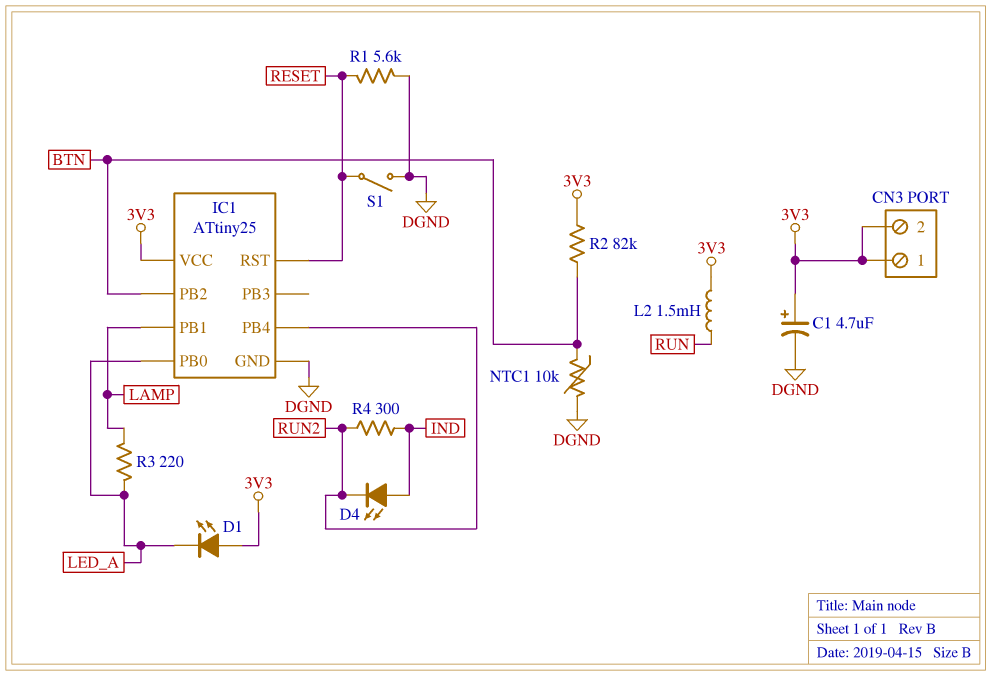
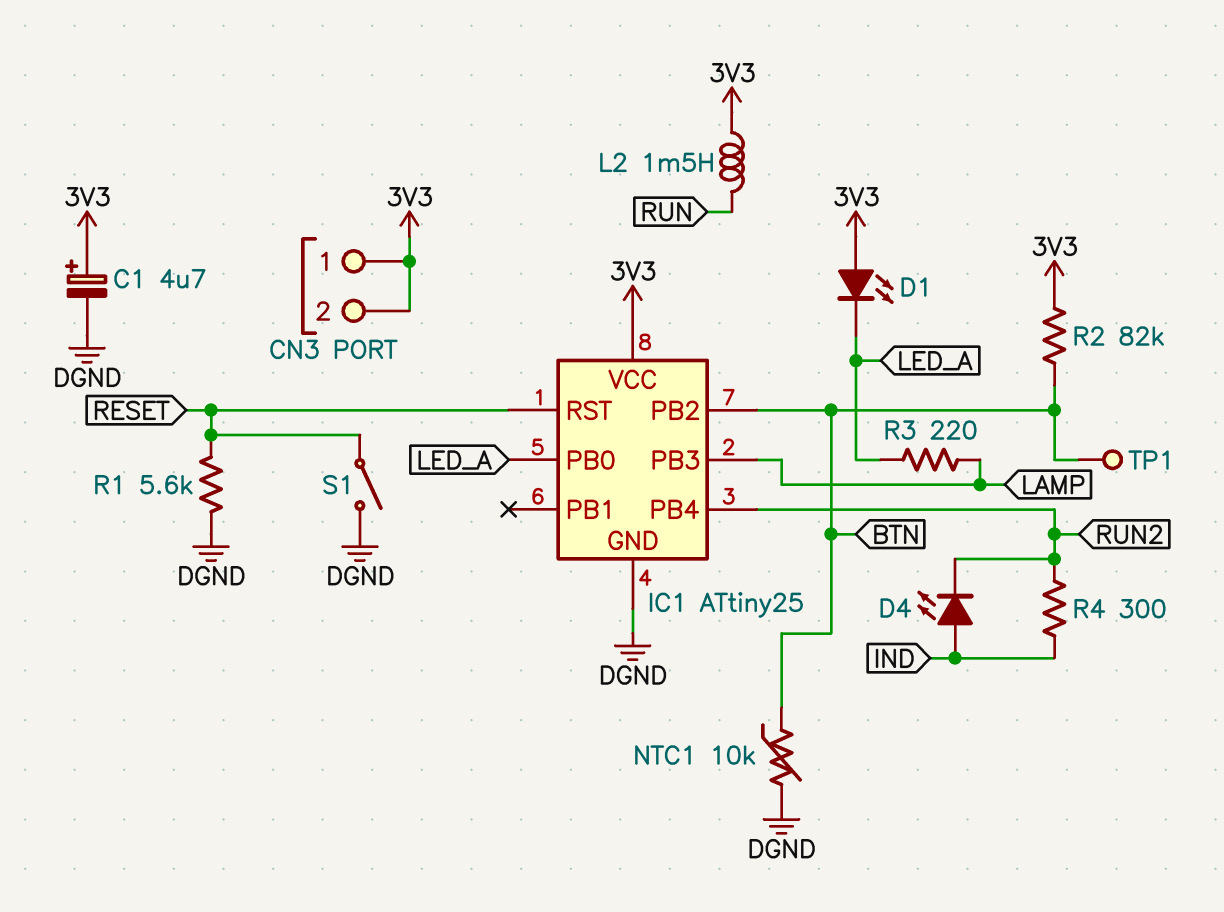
IC1 pin PB1: LAMP -> none
IC1 pin PB3: none -> LAMP
TP1: none -> test point (BTN)

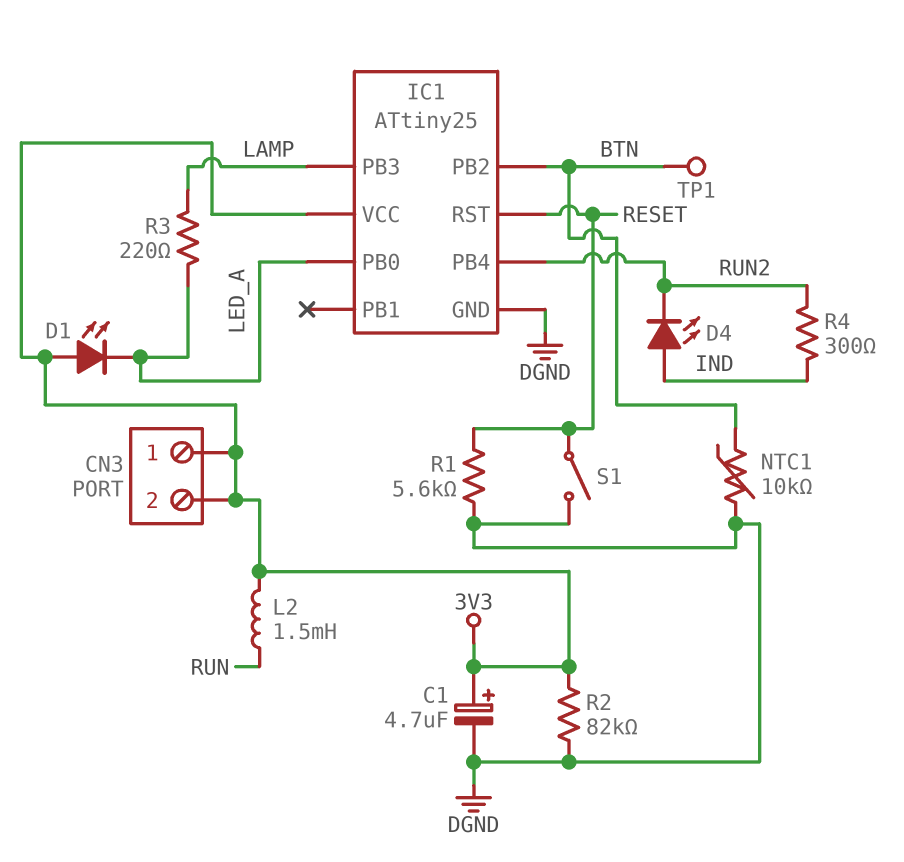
R2: 82k (3V3, BTN) -> 82k (3V3, DGND)

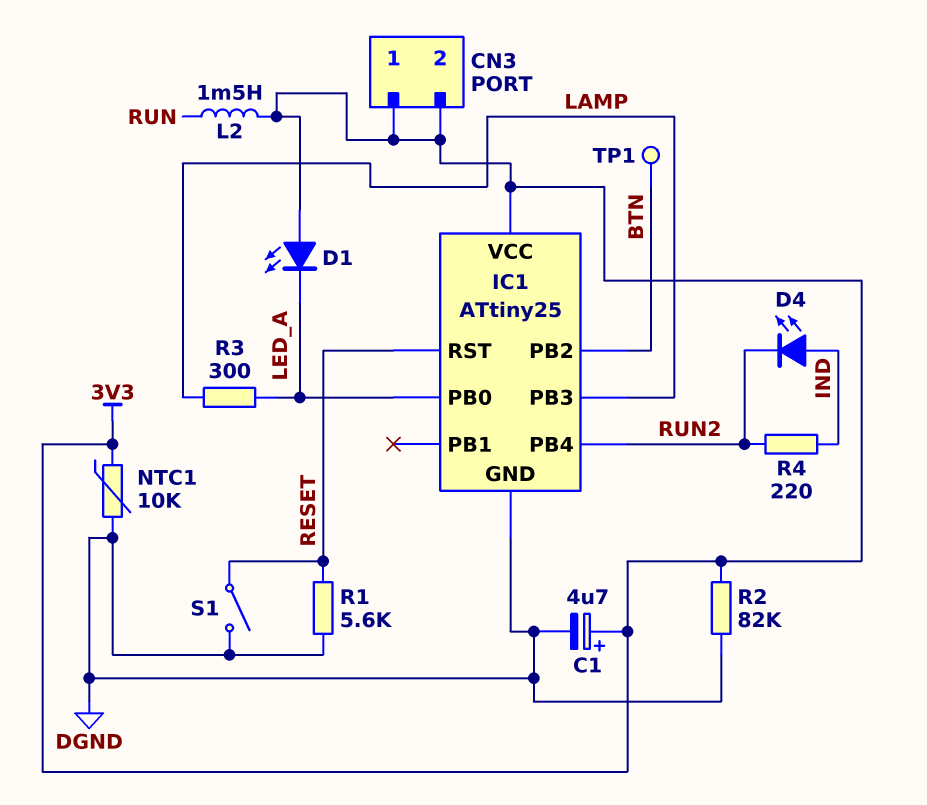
NTC1: 10k (BTN, DGND) -> 10k (3V3, DGND)
R3: 220 (LAMP, LED_A) -> 300 (LAMP, LED_A)
R4: 300 (IND, RUN2) -> 220 (IND, RUN2)

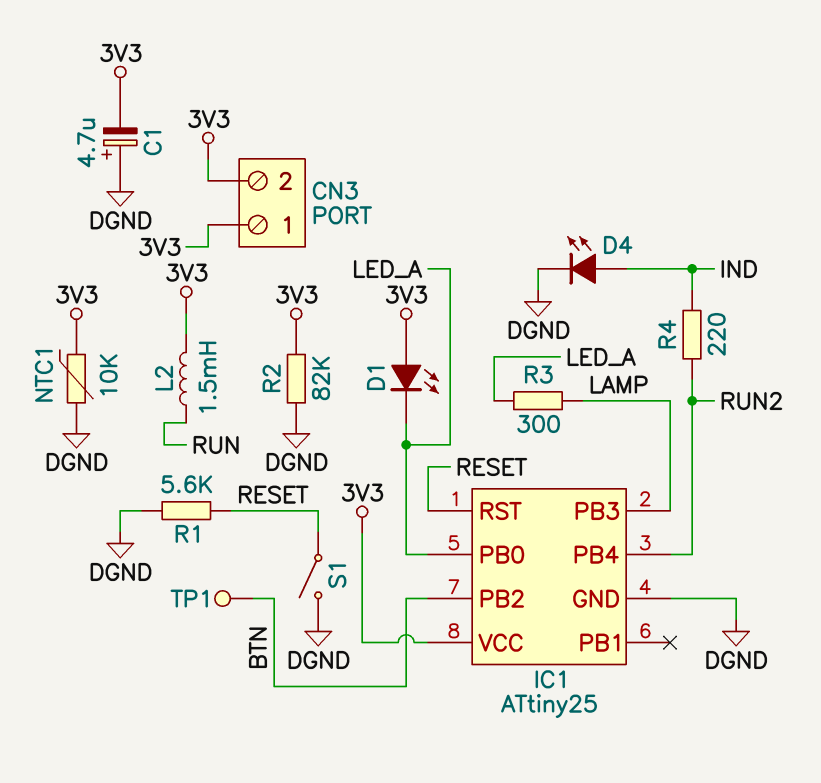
C1: 4.7uF (plus 3V3, minus DGND) -> 4.7uF (plus DGND, minus 3V3)
D4: LED (A IND, K RUN2) -> LED (A IND, K DGND)

